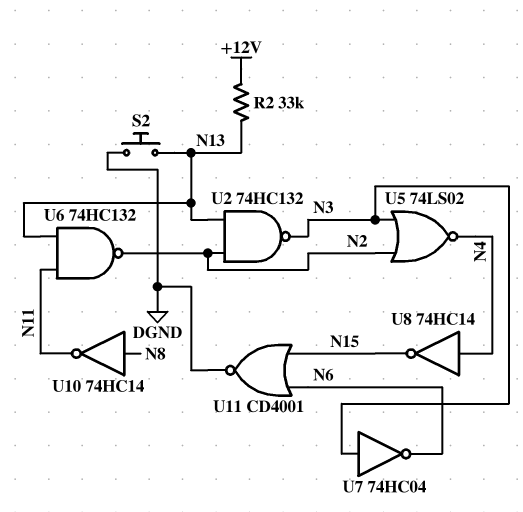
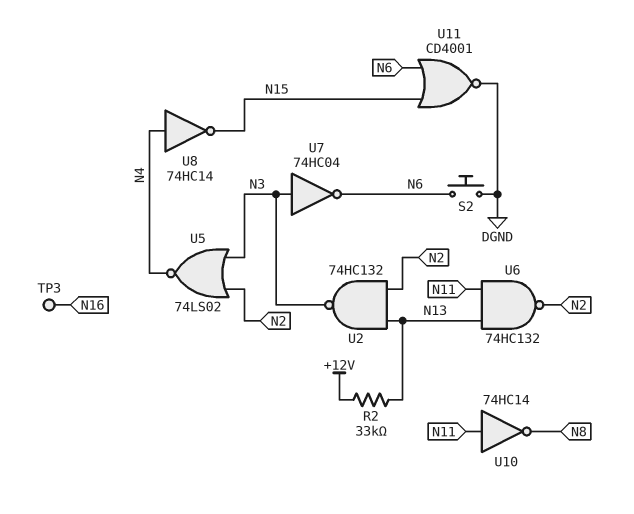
S2: button (DGND, N13) -> button (DGND, N6)
TP3: none -> test point (N16)
U10: NOT 74HC14 (in N8, out N11) -> NOT 74HC14 (in N11, out N8)

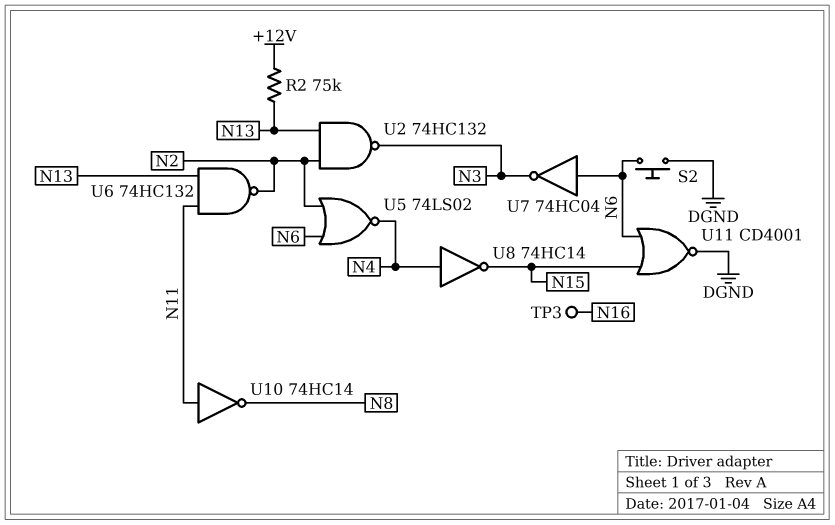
R2: 33k (+12V, N13) -> 75k (+12V, N13)
U5: NOR 74LS02 (in N2, in N3, out N4) -> NOR 74LS02 (in N2, in N6, out N4)
U7: NOT 74HC04 (in N3, out N6) -> NOT 74HC04 (in N6, out N3)

